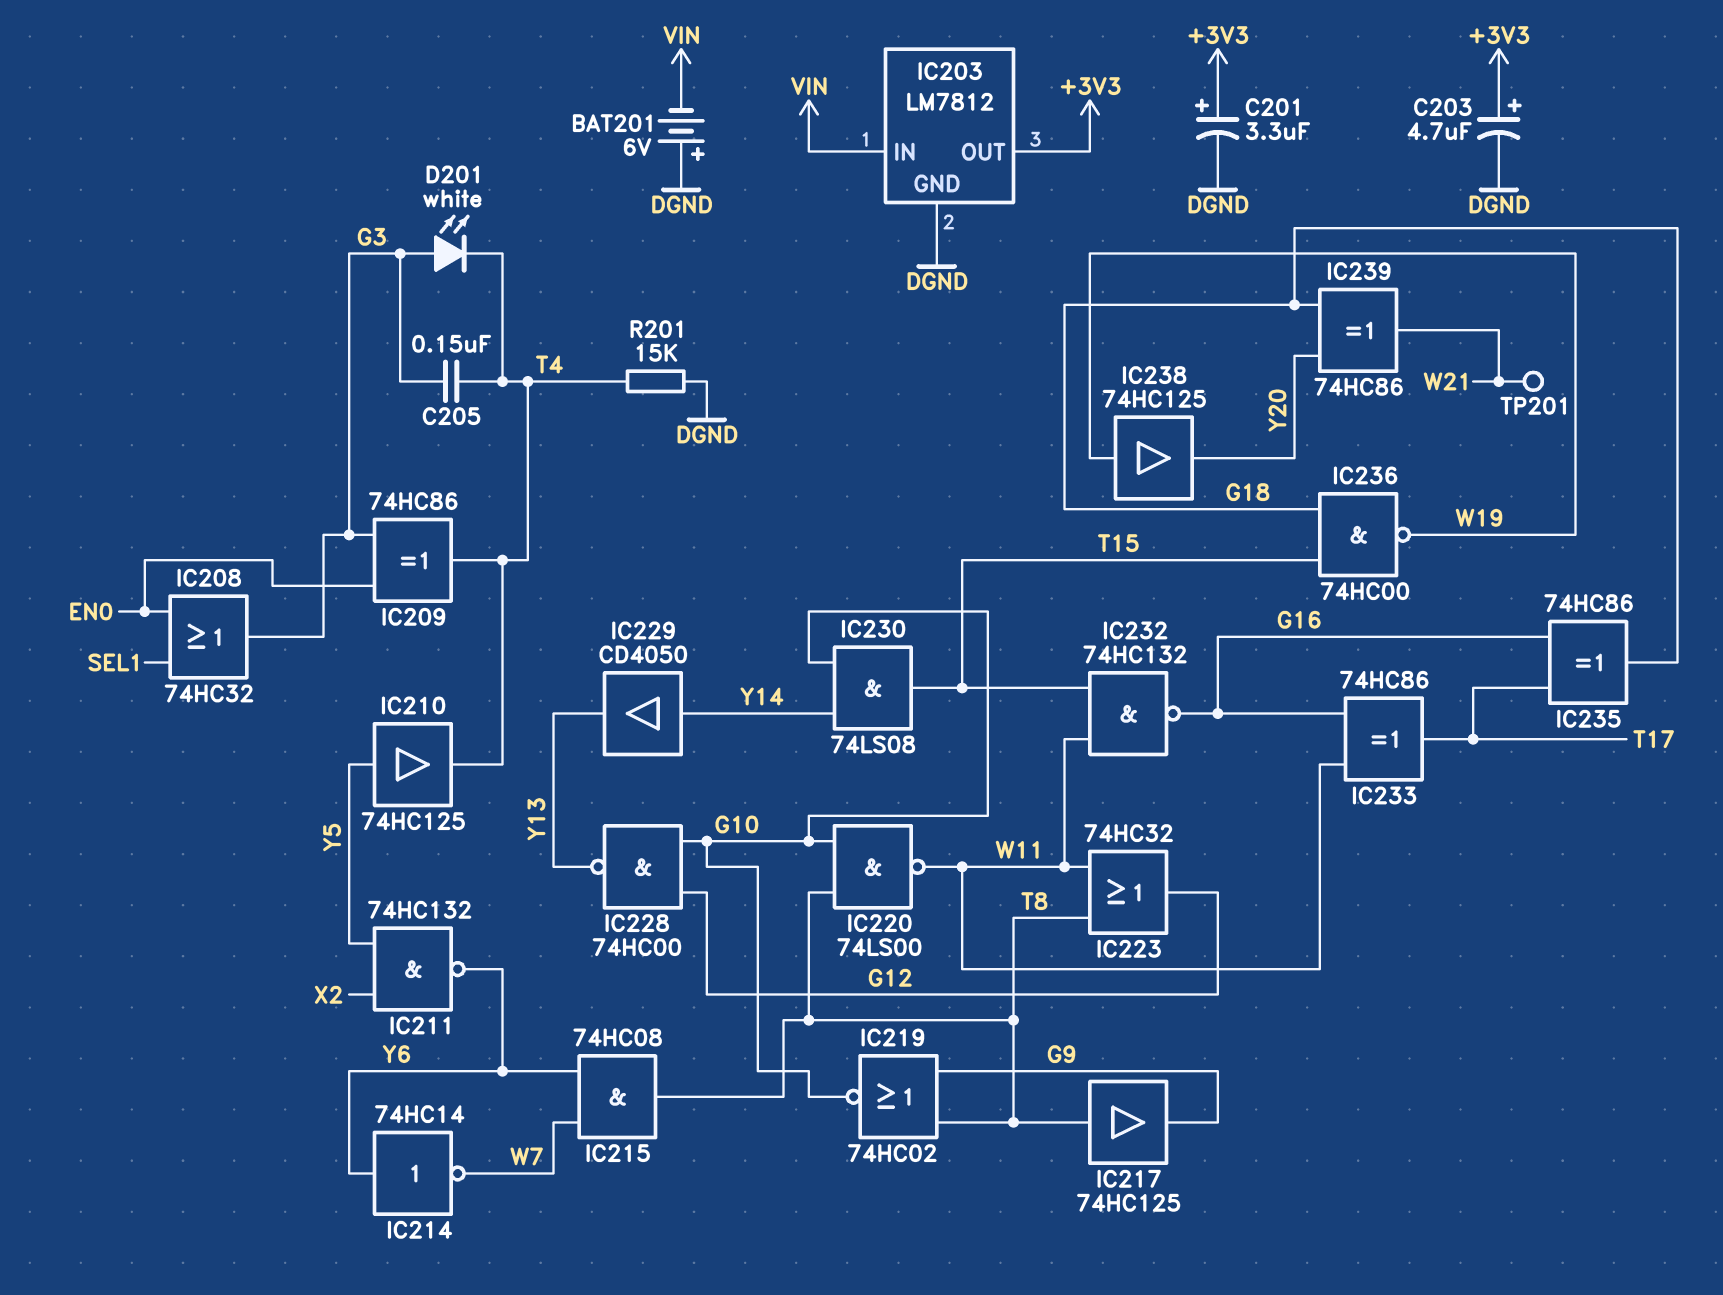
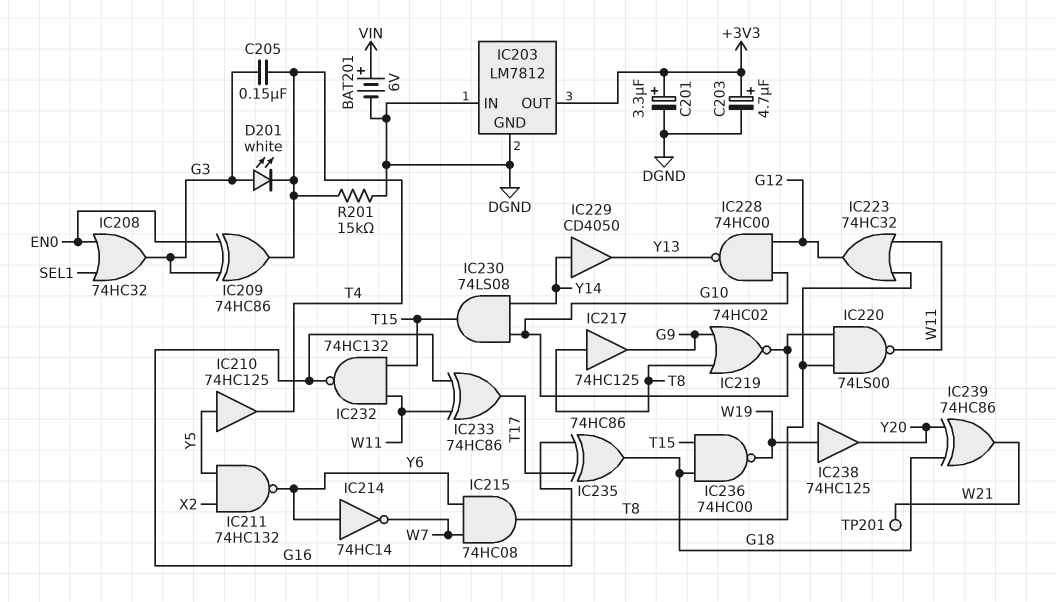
BAT201: 6V (plus DGND, minus VIN) -> 6V (plus VIN, minus DGND)
IC203 pin IN: VIN -> DGND

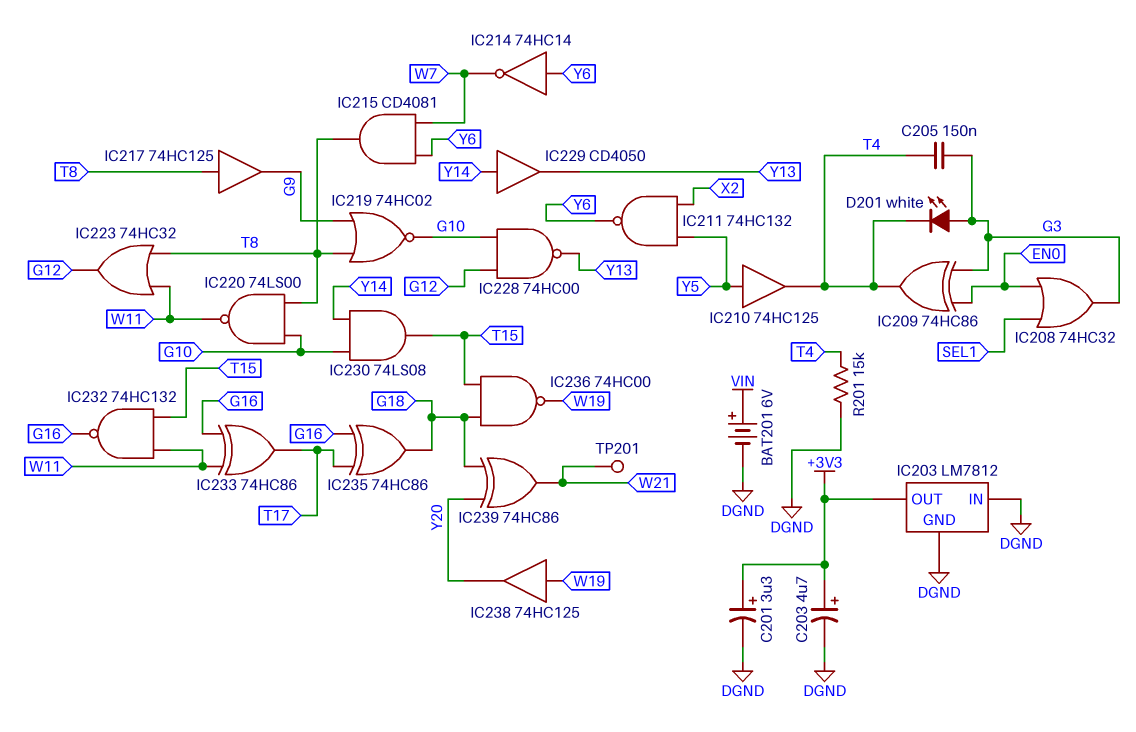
IC215: AND 74HC08 (in W7, in Y6, out T8) -> AND CD4081 (in W7, in Y6, out T8)

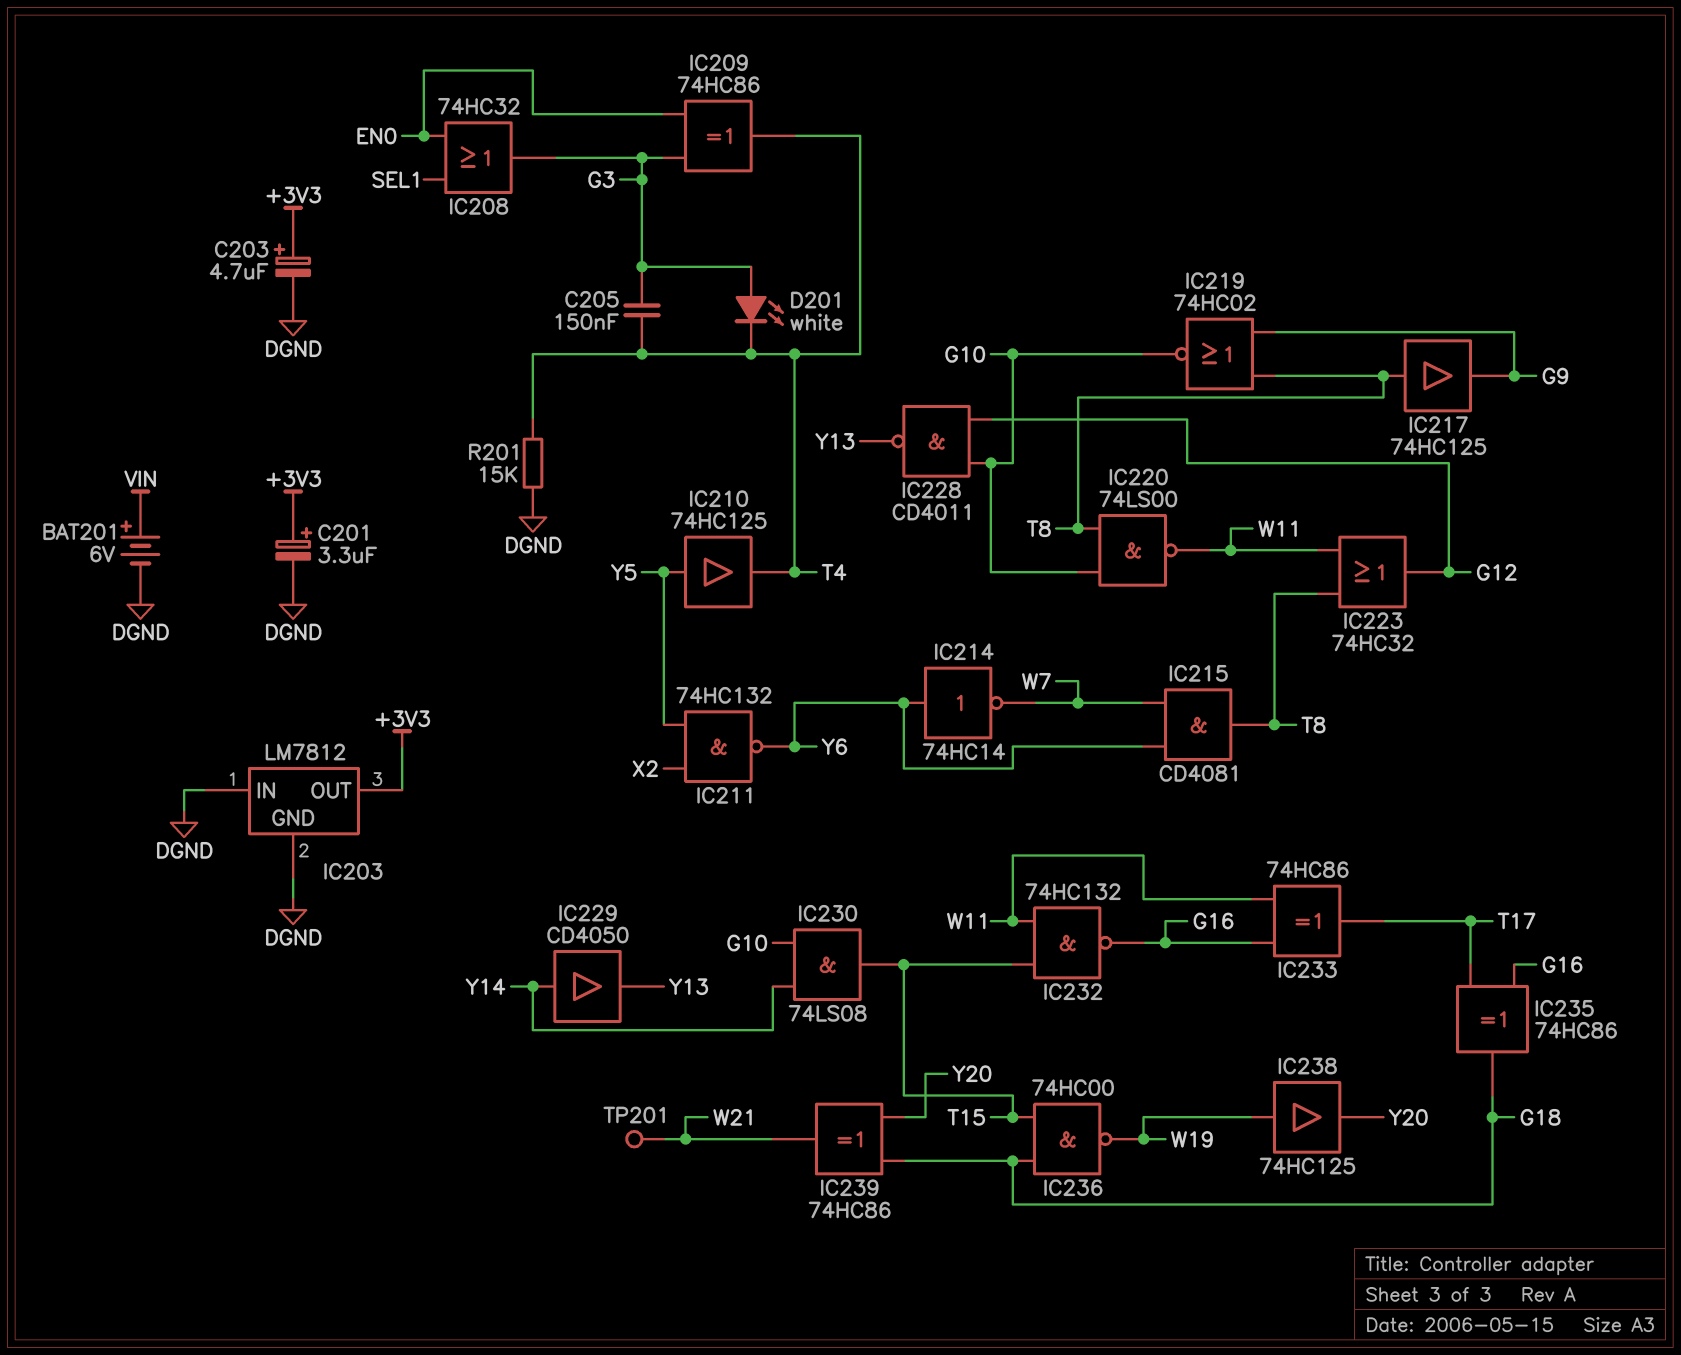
IC228: NAND 74HC00 (in G10, in G12, out Y13) -> NAND CD4011 (in G10, in G12, out Y13)

